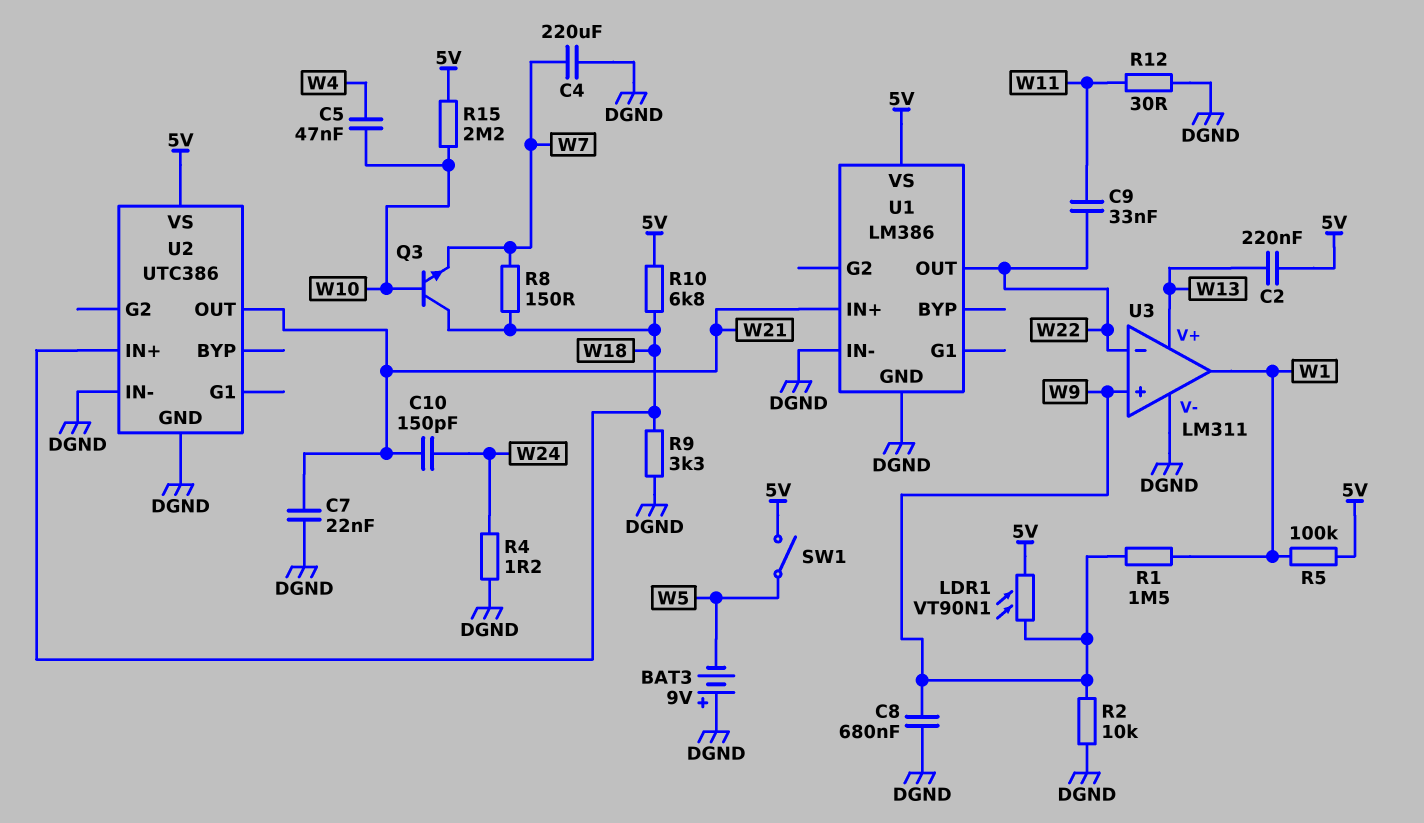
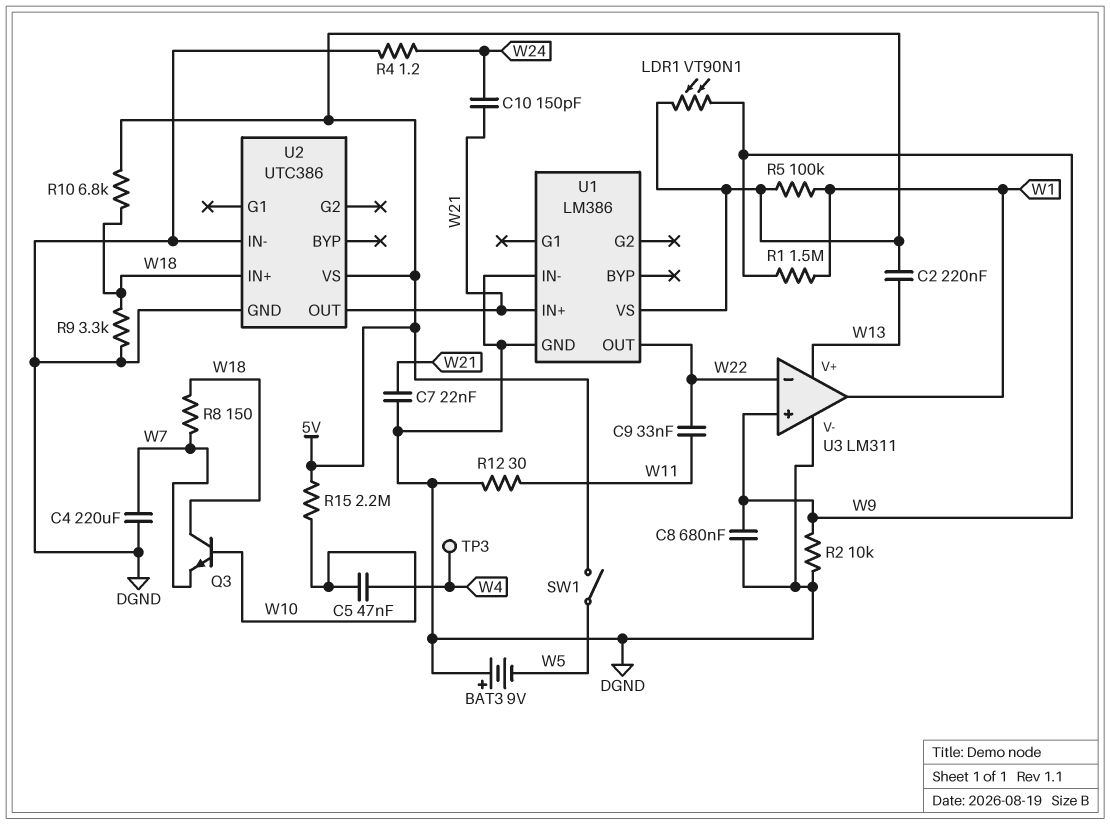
TP3: none -> test point (W4)

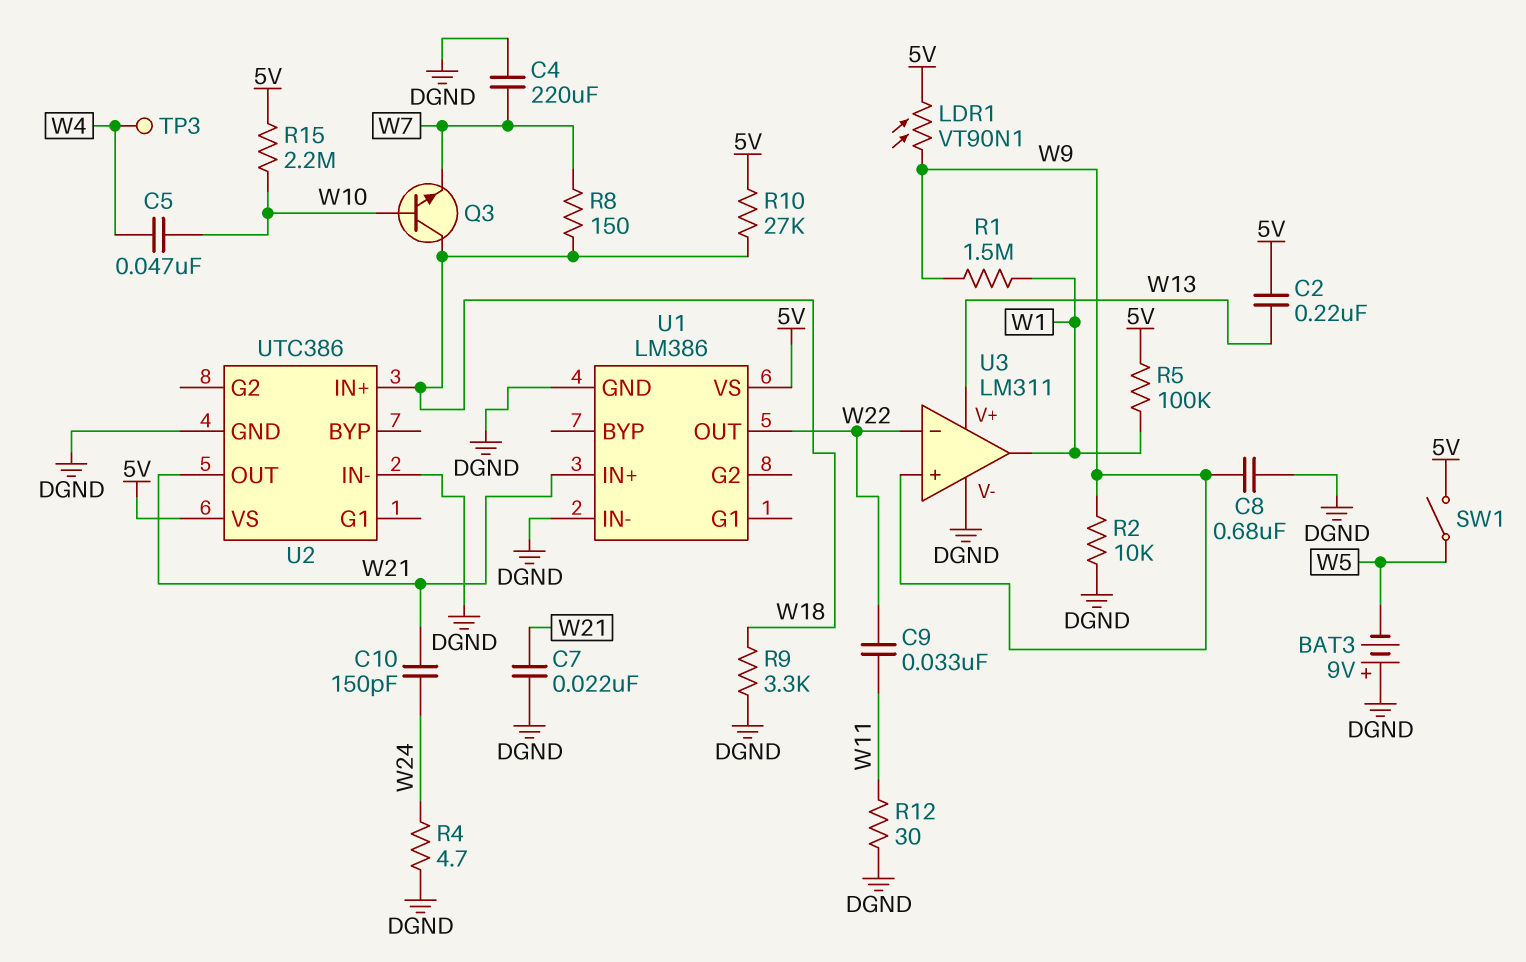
R4: 1.2 (DGND, W24) -> 4.7 (DGND, W24)
R10: 6.8k (5V, W18) -> 27k (5V, W18)

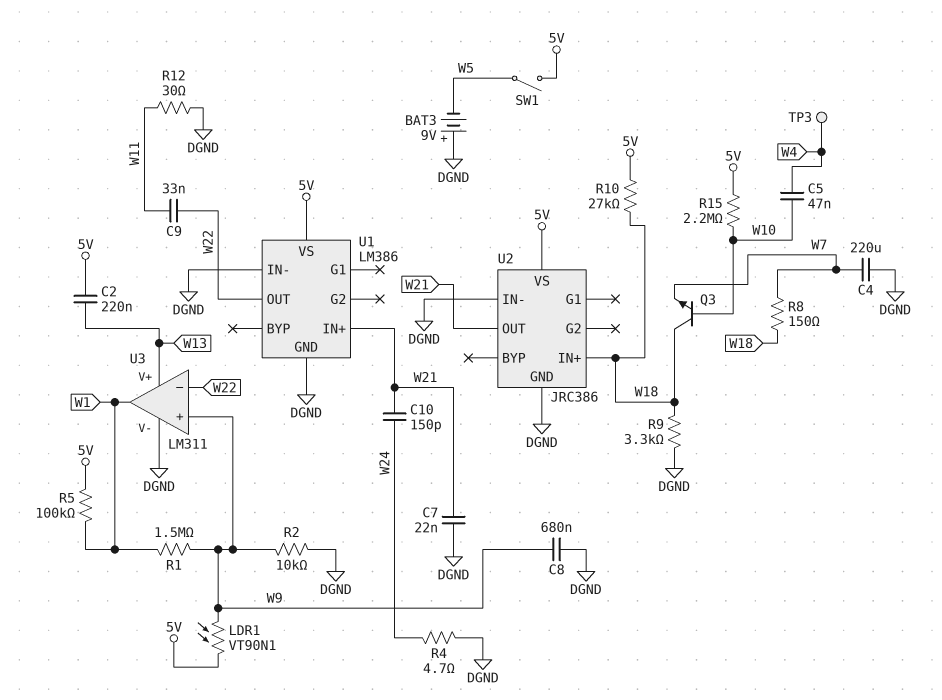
U2: UTC386 -> JRC386

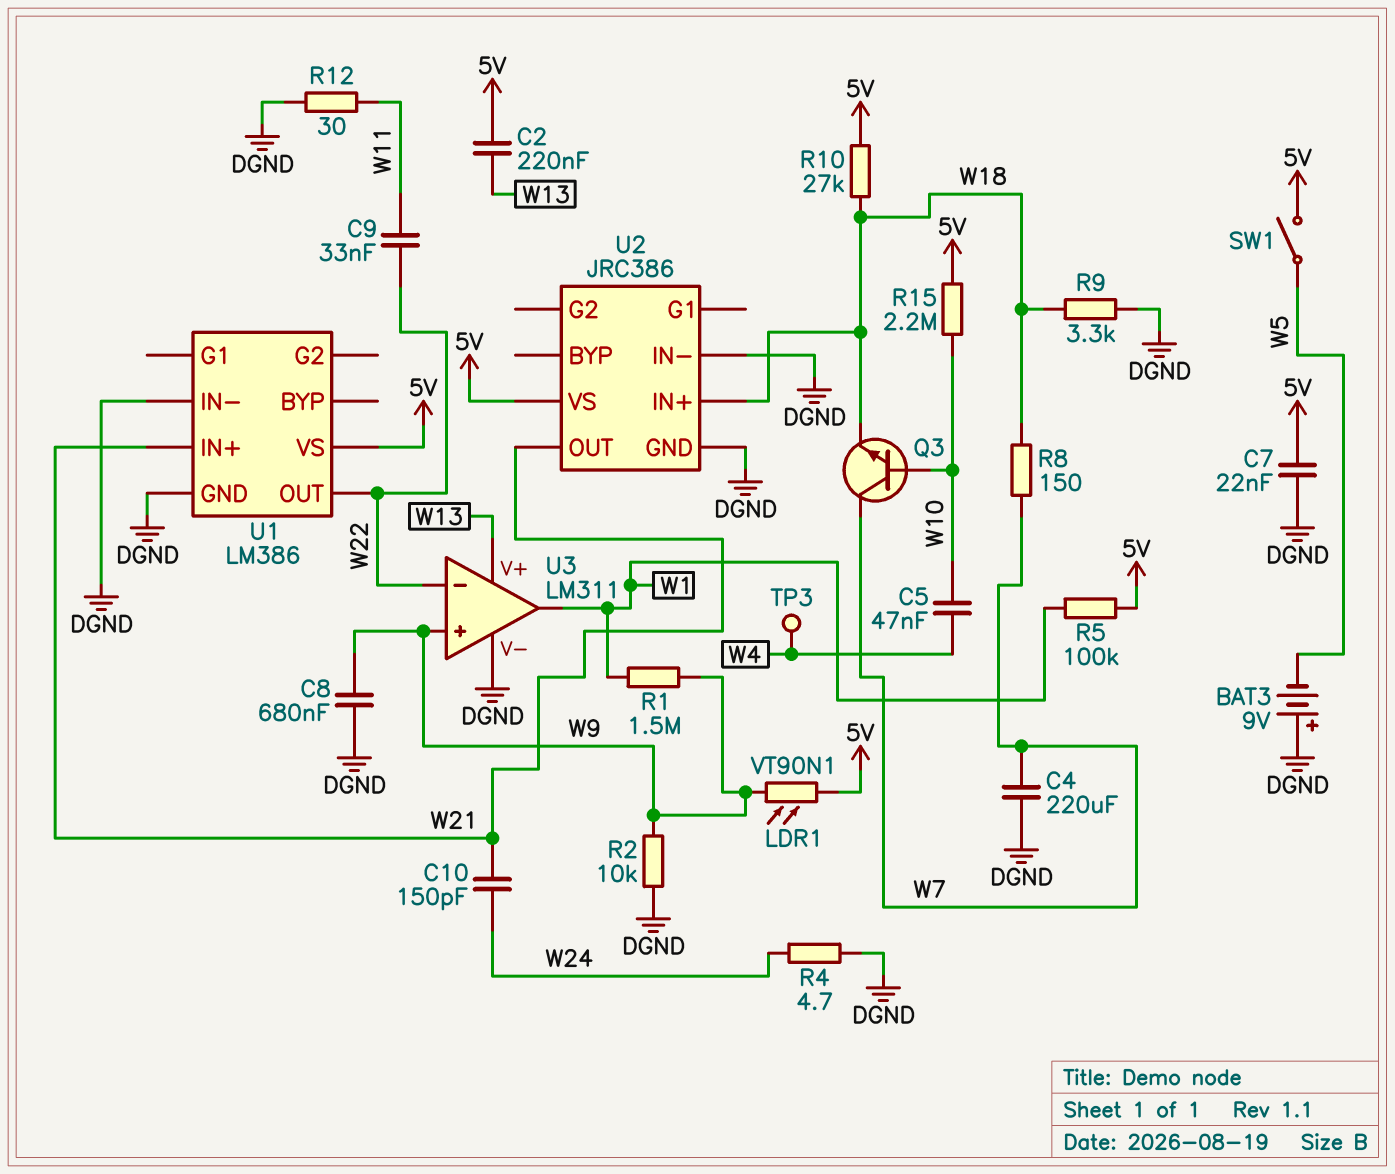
C7: 22nF (DGND, W21) -> 22nF (5V, DGND)
Q3: NPN (B W10, C W18, E W7) -> NPN (B W10, C W7, E W18)

